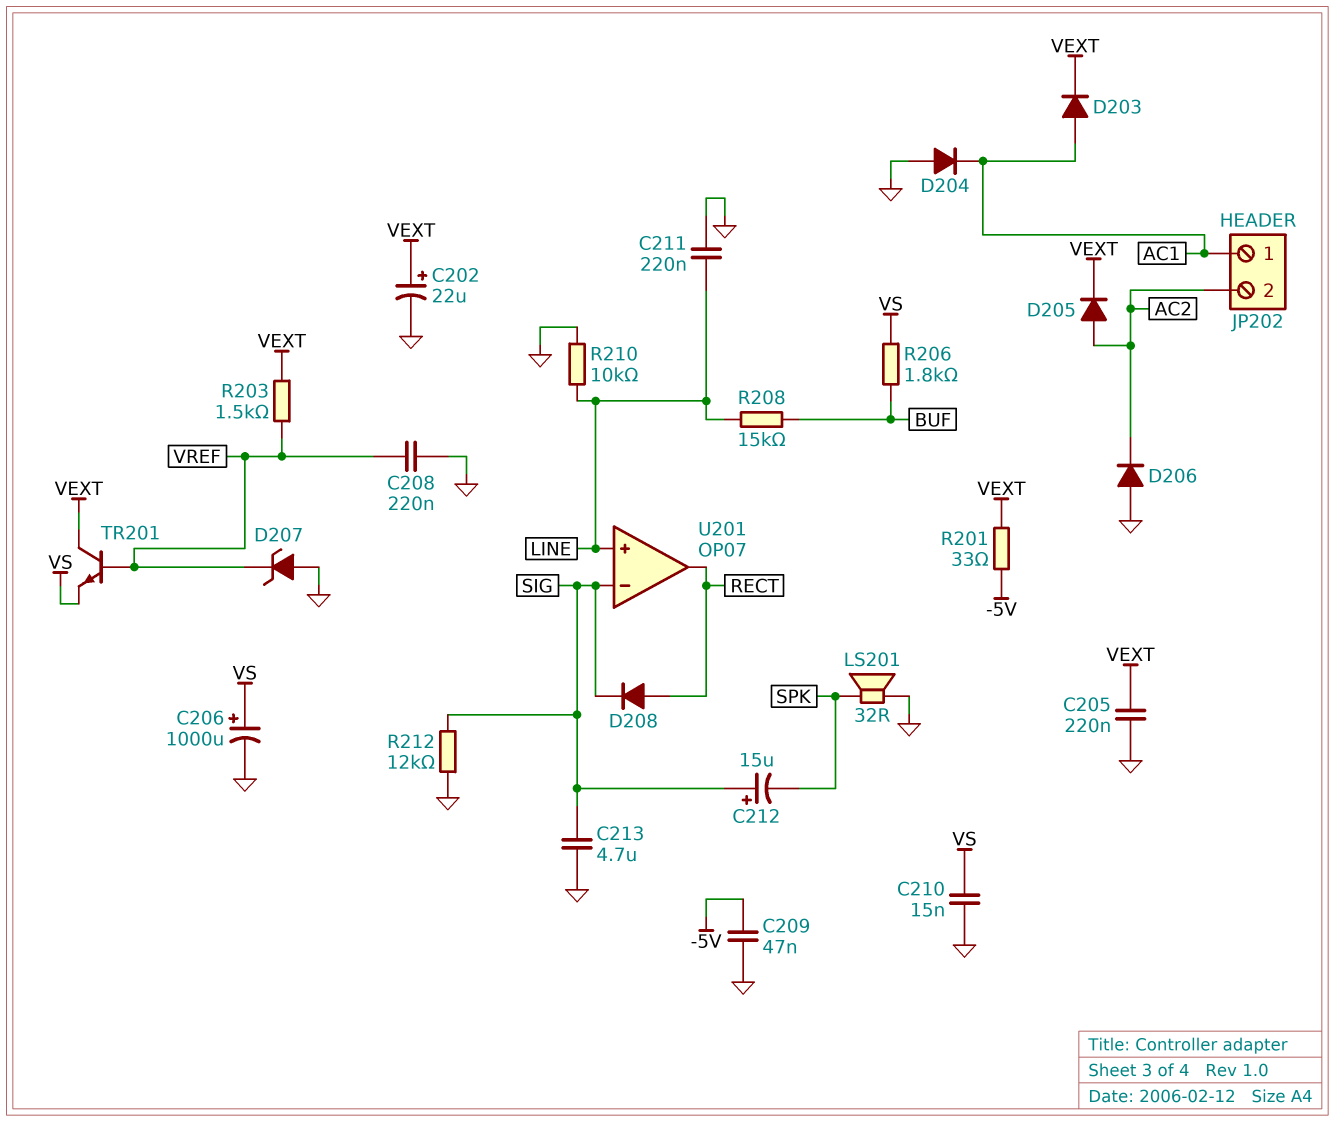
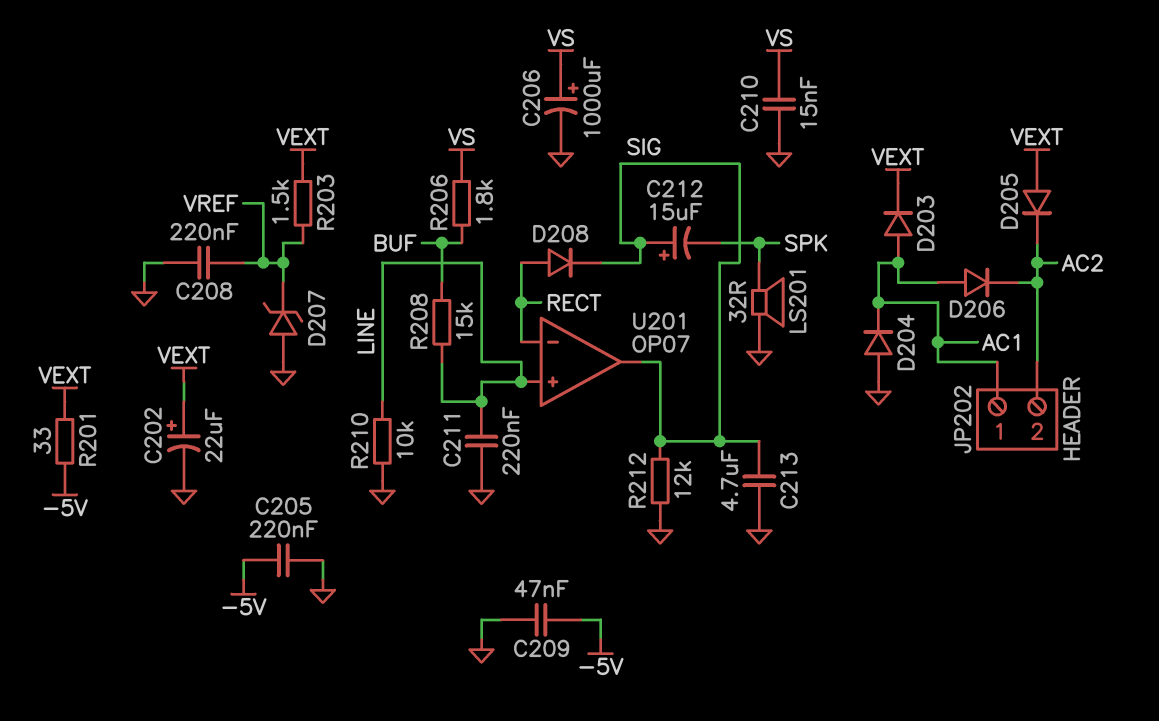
C205: 220nF (GND, VEXT) -> 220nF (-5V, GND)
D205: diode (A AC2, K VEXT) -> diode (A VEXT, K AC2)
D206: diode (A GND, K AC2) -> diode (A AC1, K AC2)
TR201: NPN (B VREF, C VEXT, E VS) -> none
U201 pin in-: SIG -> RECT
U201 pin out: RECT -> SIG

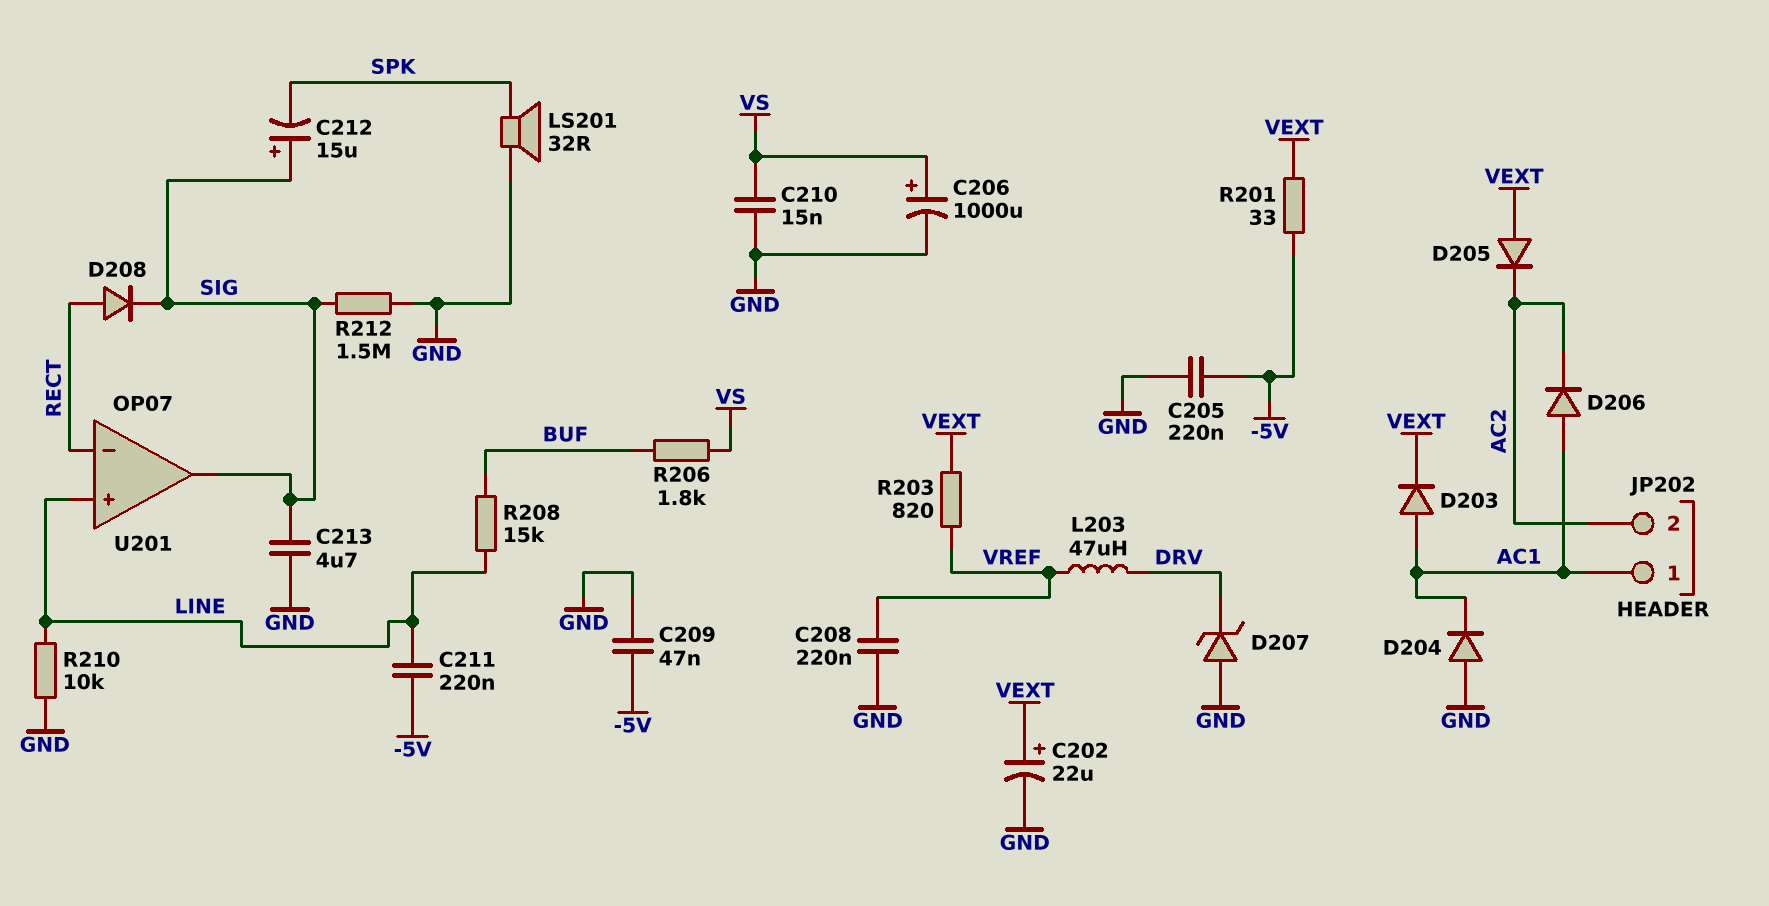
C211: 220nF (GND, LINE) -> 220nF (-5V, LINE)
D207: zener (A GND, K VREF) -> zener (A GND, K DRV)
L203: none -> 47uH (DRV, VREF)
R203: 1.5k (VEXT, VREF) -> 820 (VEXT, VREF)
R212: 12k (GND, SIG) -> 1.5M (GND, SIG)

